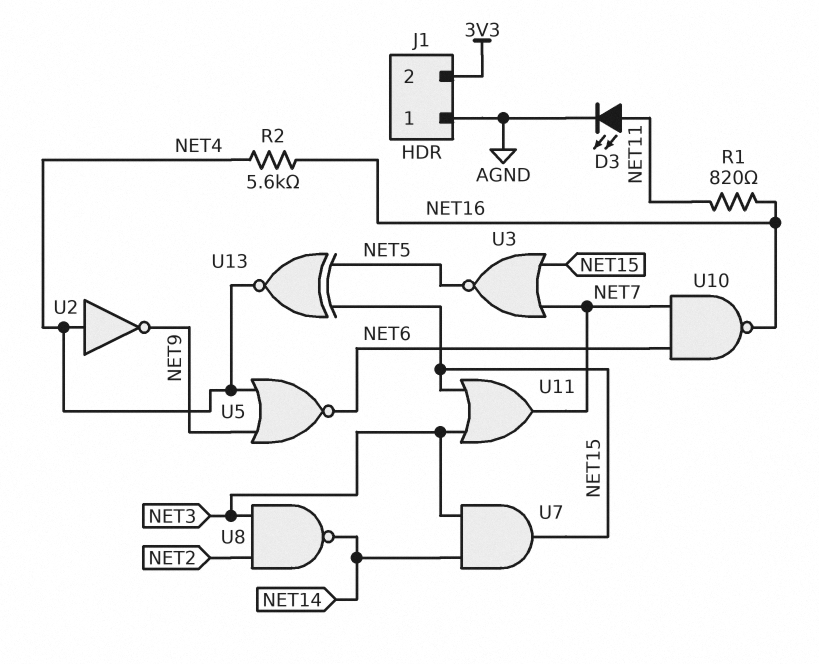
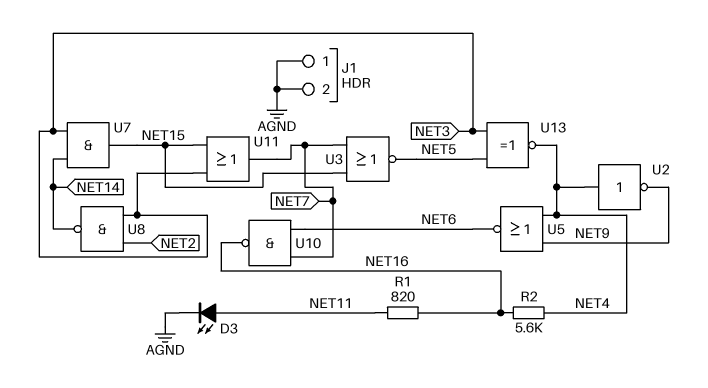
J1 pin 2: 3V3 -> AGND
U13: XNOR (in NET5, in NET15, out NET4) -> XNOR (in NET3, in NET5, out NET4)

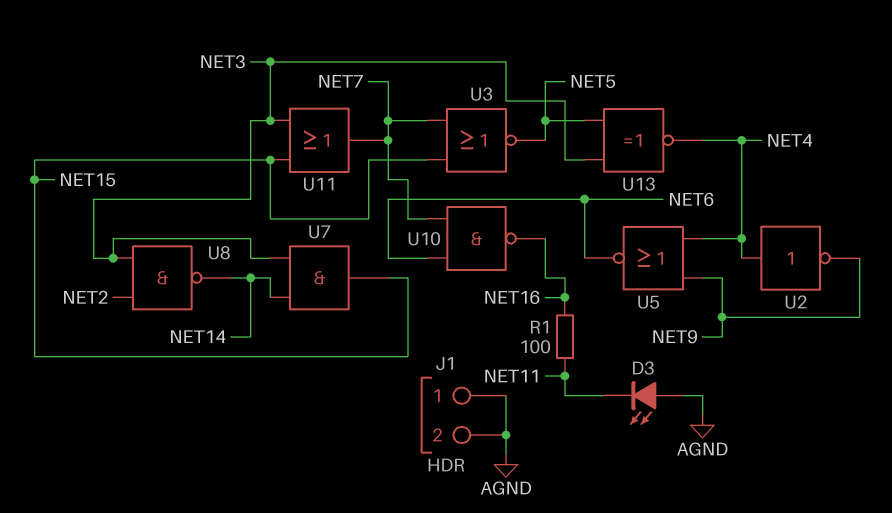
D3: LED (A NET11, K AGND) -> LED (A AGND, K NET11)
R1: 820 (NET11, NET16) -> 100 (NET11, NET16)
R2: 5.6k (NET4, NET16) -> none

